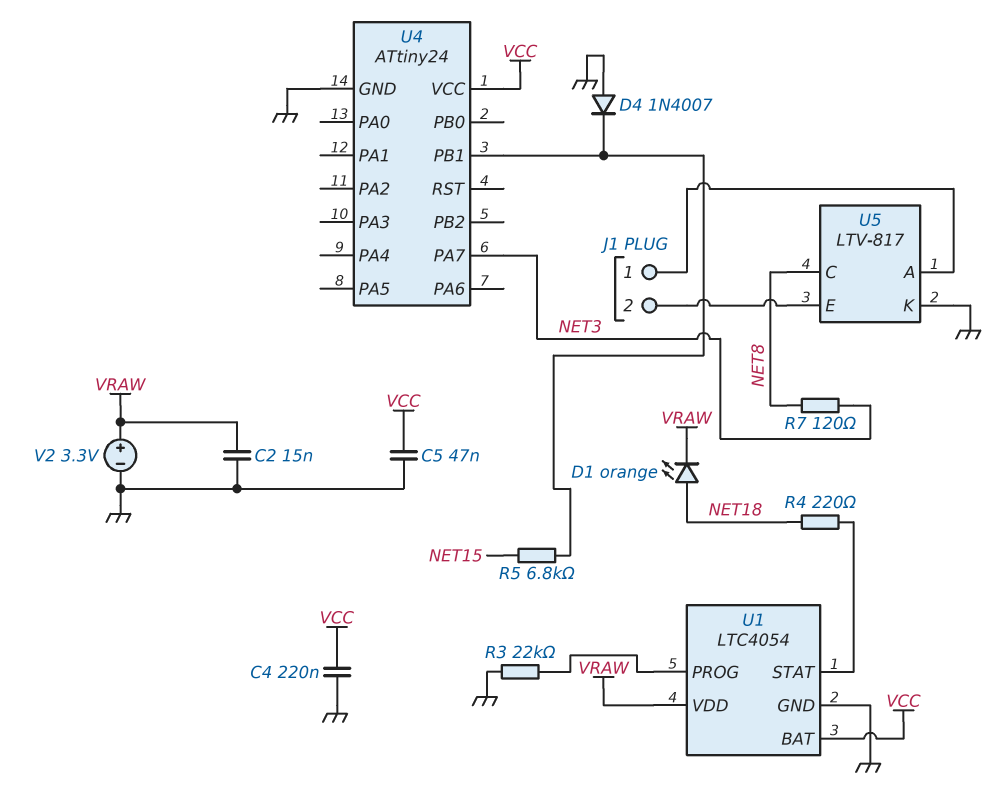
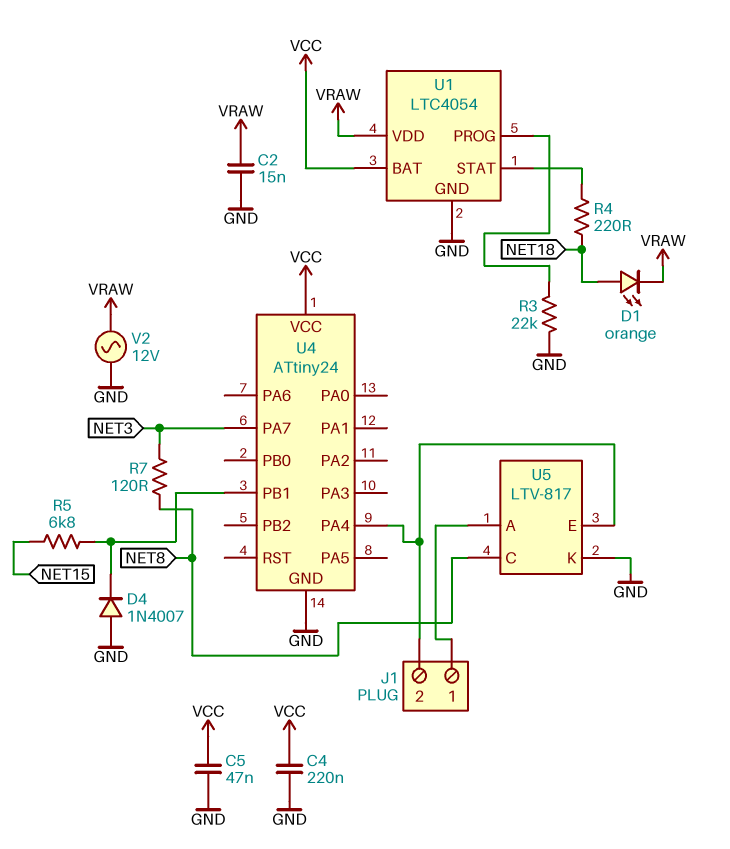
U4 pin PA4: none -> J1/2
V2: 3.3V (plus VRAW, minus GND) -> AC 12V (GND, VRAW)

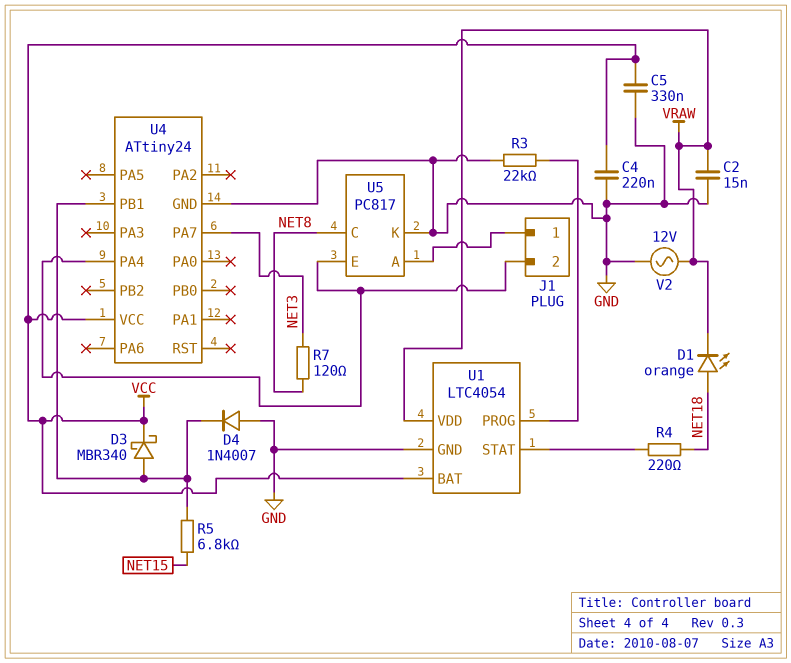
C5: 47nF (GND, VCC) -> 330nF (GND, VCC)
D3: none -> schottky MBR340 (A U4/PB1, K VCC)
U5: LTV-817 -> PC817

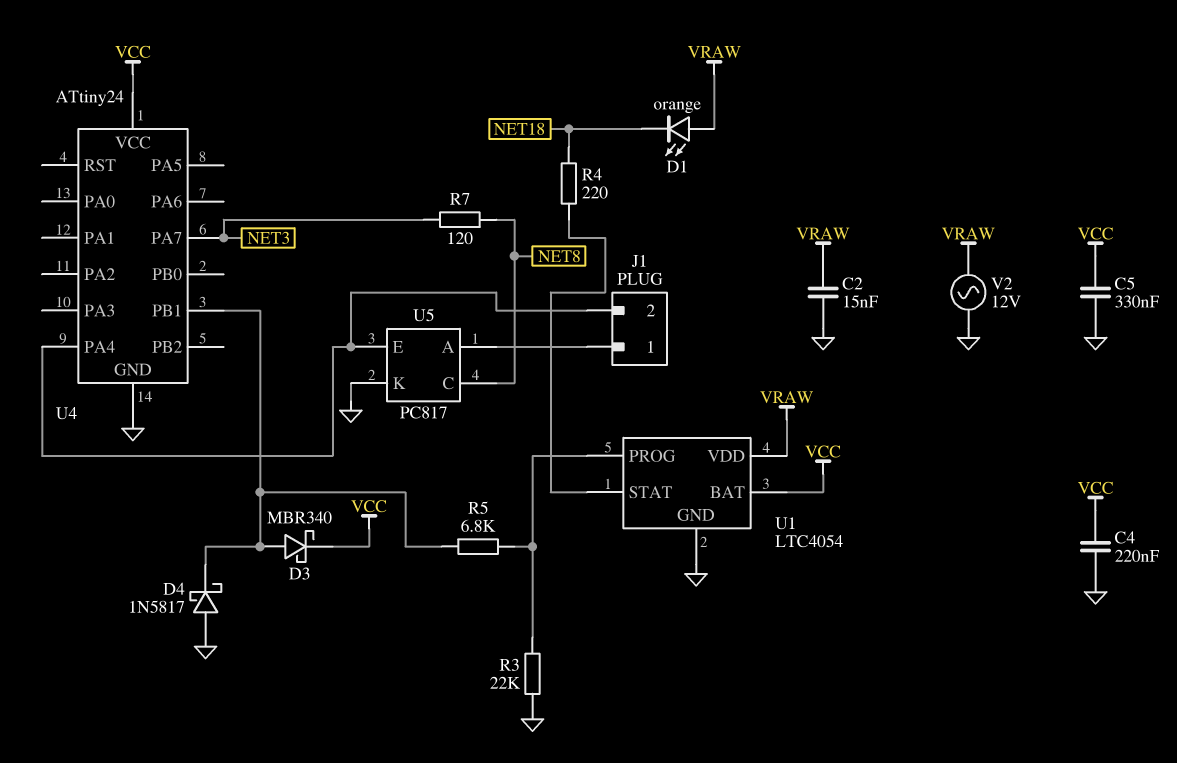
D1: LED orange (A NET18, K VRAW) -> LED orange (A VRAW, K NET18)
D4: diode 1N4007 (A GND, K U4/PB1) -> schottky 1N5817 (A GND, K U4/PB1)
R5: 6.8k (NET15, U4/PB1) -> 6.8k (U1/PROG, U4/PB1)

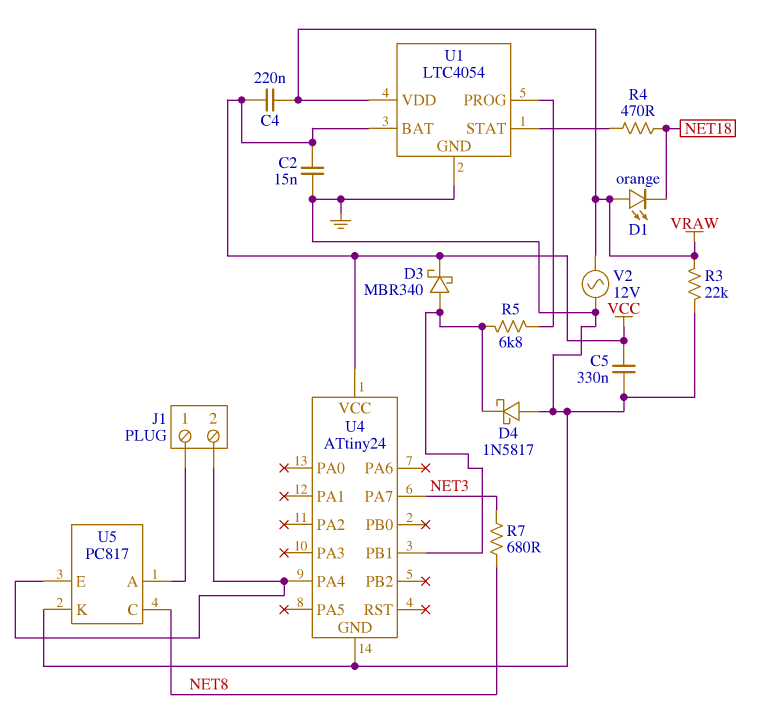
C2: 15nF (GND, VRAW) -> 15nF (GND, VCC)
C4: 220nF (GND, VCC) -> 220nF (VCC, VRAW)
R3: 22k (GND, U1/PROG) -> 22k (GND, VRAW)
R4: 220 (NET18, U1/STAT) -> 470 (NET18, U1/STAT)
R7: 120 (NET3, NET8) -> 680 (NET3, NET8)

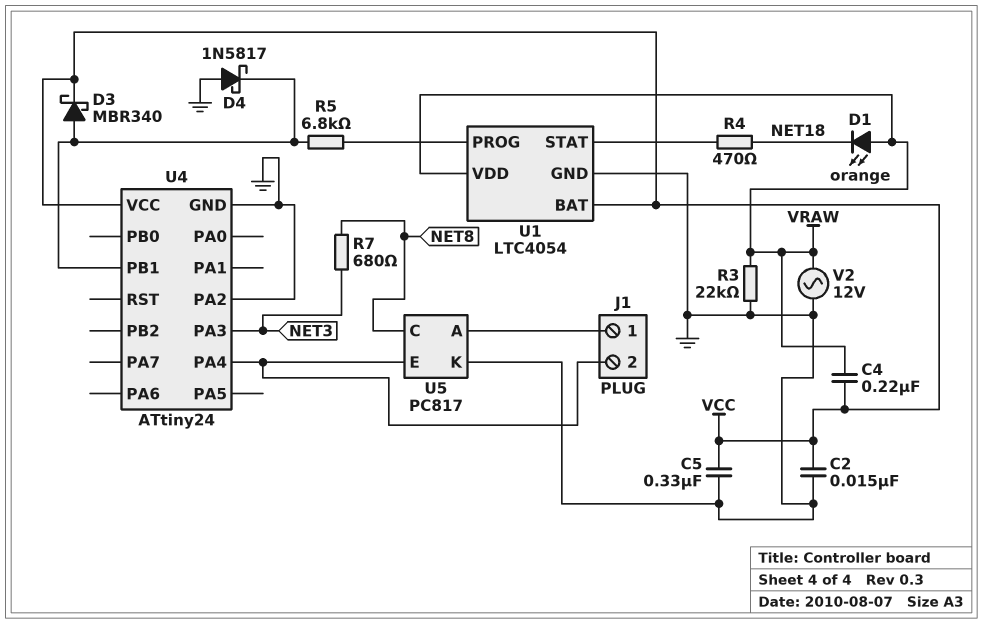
U4 pin PA2: none -> GND
U4 pin PA3: none -> NET3
U4 pin PA7: NET3 -> none

